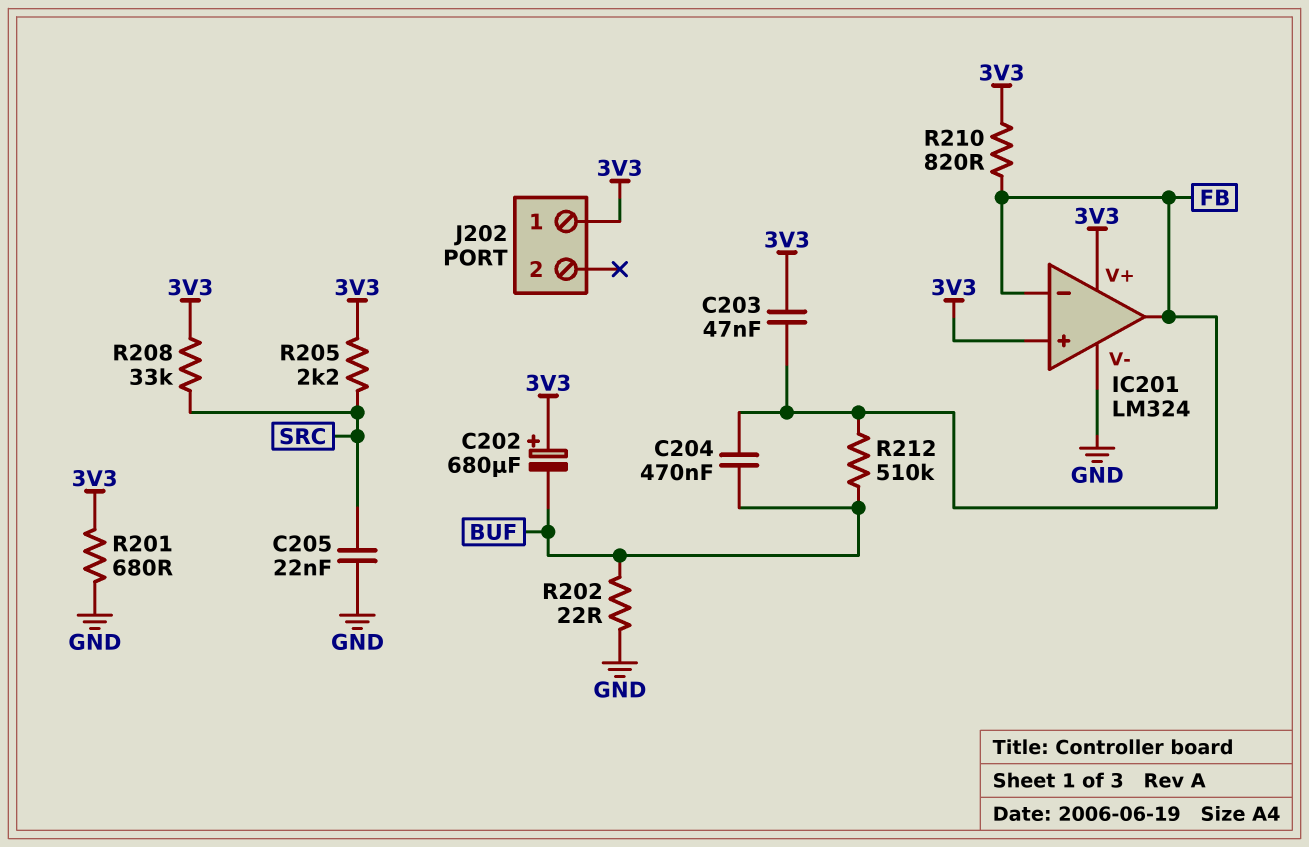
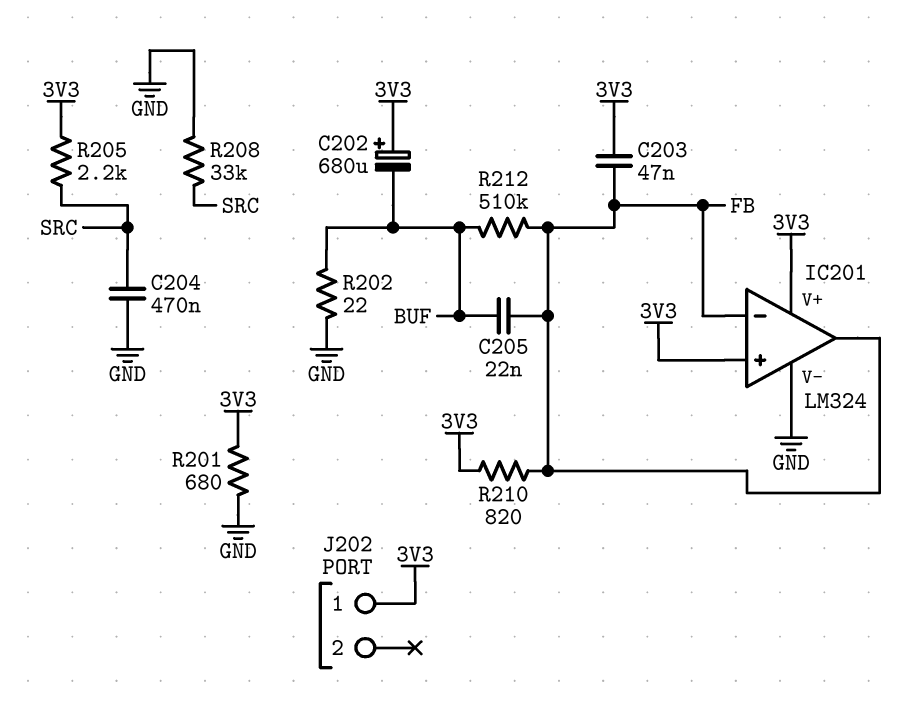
C204: 470nF (BUF, FB) -> 470nF (GND, SRC)
C205: 22nF (GND, SRC) -> 22nF (BUF, FB)
R208: 33k (3V3, SRC) -> 33k (GND, SRC)

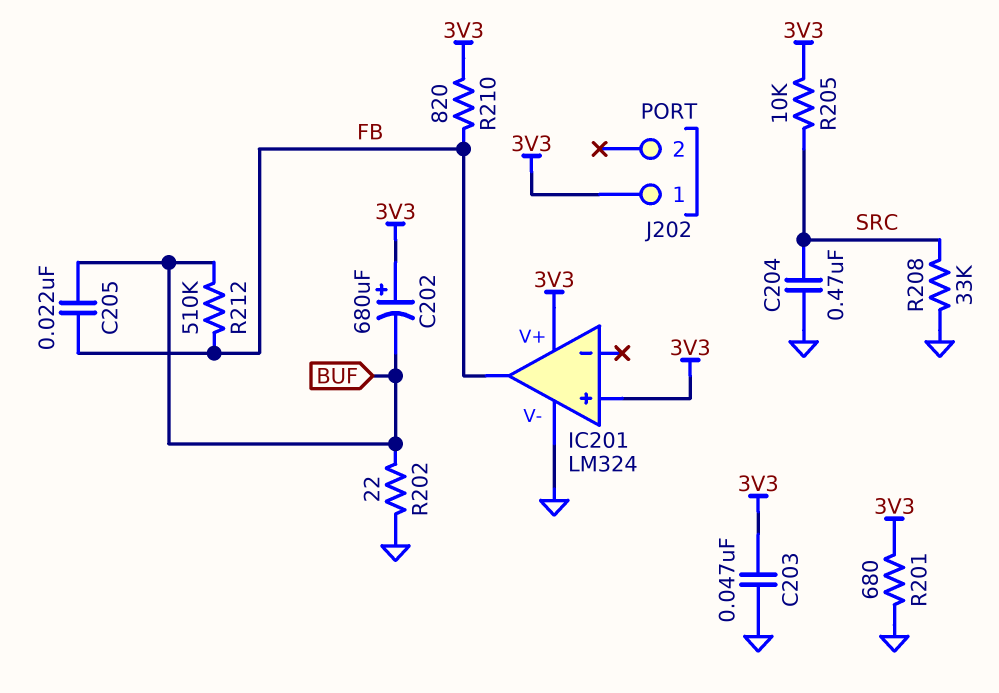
C203: 47nF (3V3, FB) -> 47nF (3V3, GND)
IC201 pin in-: FB -> none
R205: 2.2k (3V3, SRC) -> 10k (3V3, SRC)

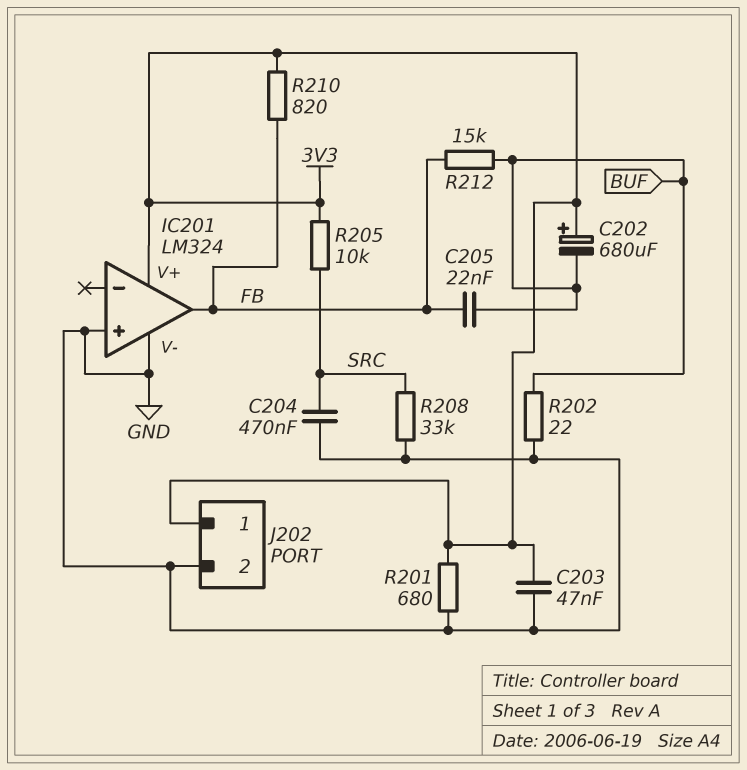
IC201 pin in+: 3V3 -> GND
J202 pin 2: none -> GND
R212: 510k (BUF, FB) -> 15k (BUF, FB)

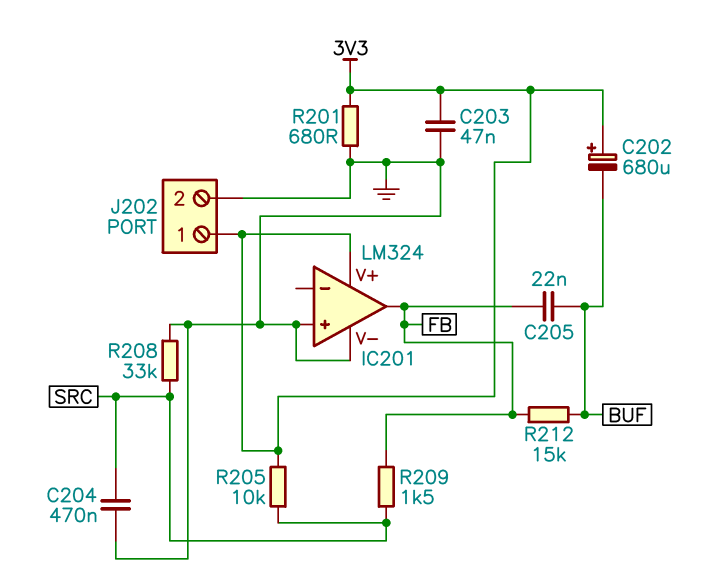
R202: 22 (BUF, GND) -> none
R209: none -> 1.5k (FB, SRC)
R210: 820 (3V3, FB) -> none

